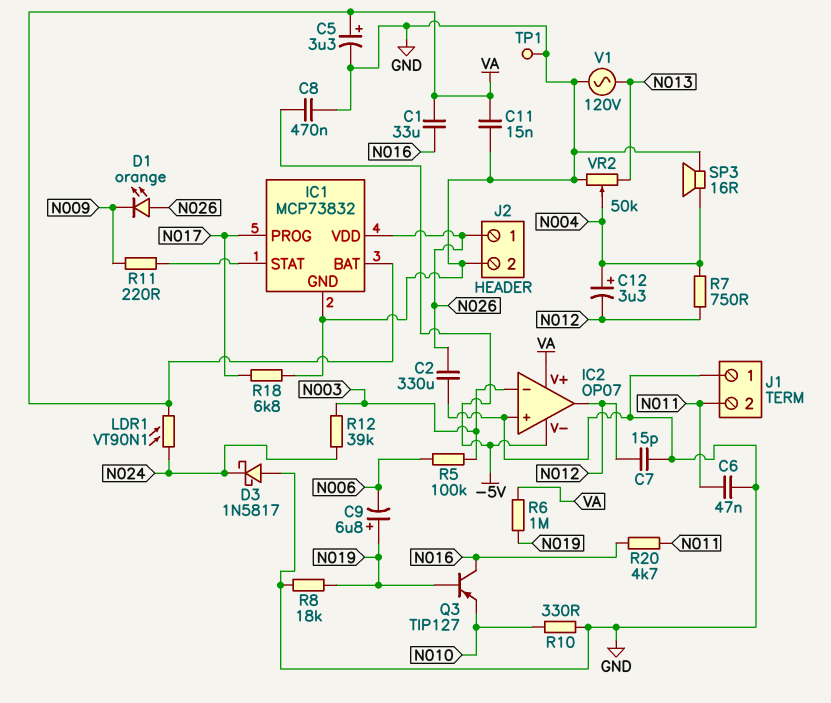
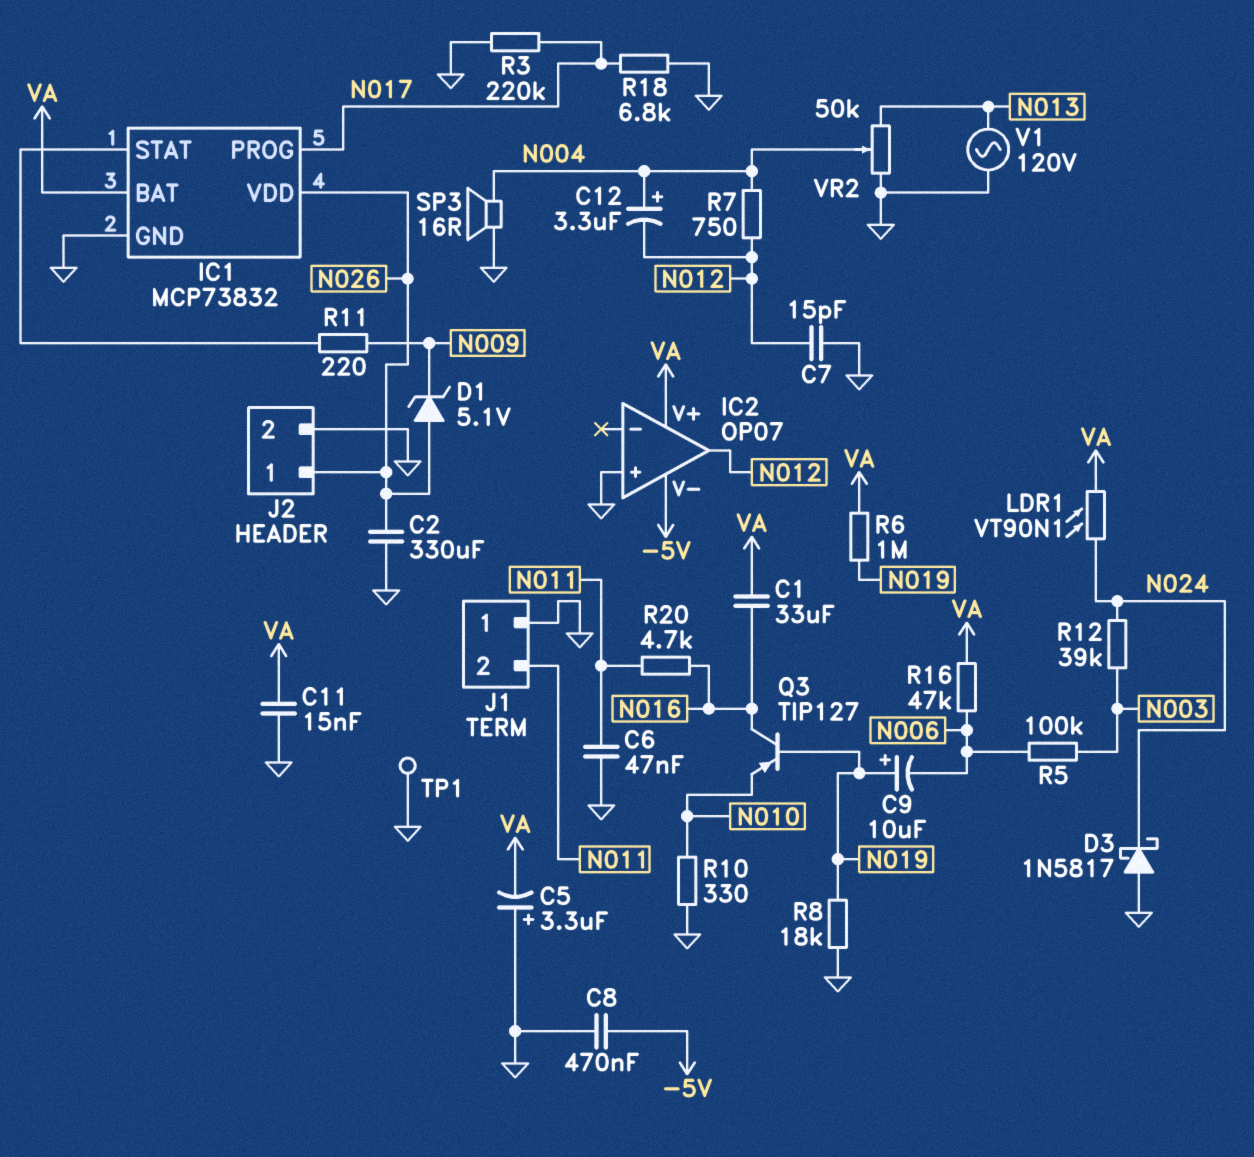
C5: 3.3uF (plus VA, minus GND) -> 3.3uF (plus GND, minus VA)
C9: 6.8uF (plus N019, minus N006) -> 10uF (plus N019, minus N006)
D1: LED orange (A N026, K N009) -> zener 5.1V (A N026, K N009)
IC2 pin in-: N003 -> none
R3: none -> 220k (GND, N017)
R16: none -> 47k (N006, VA)

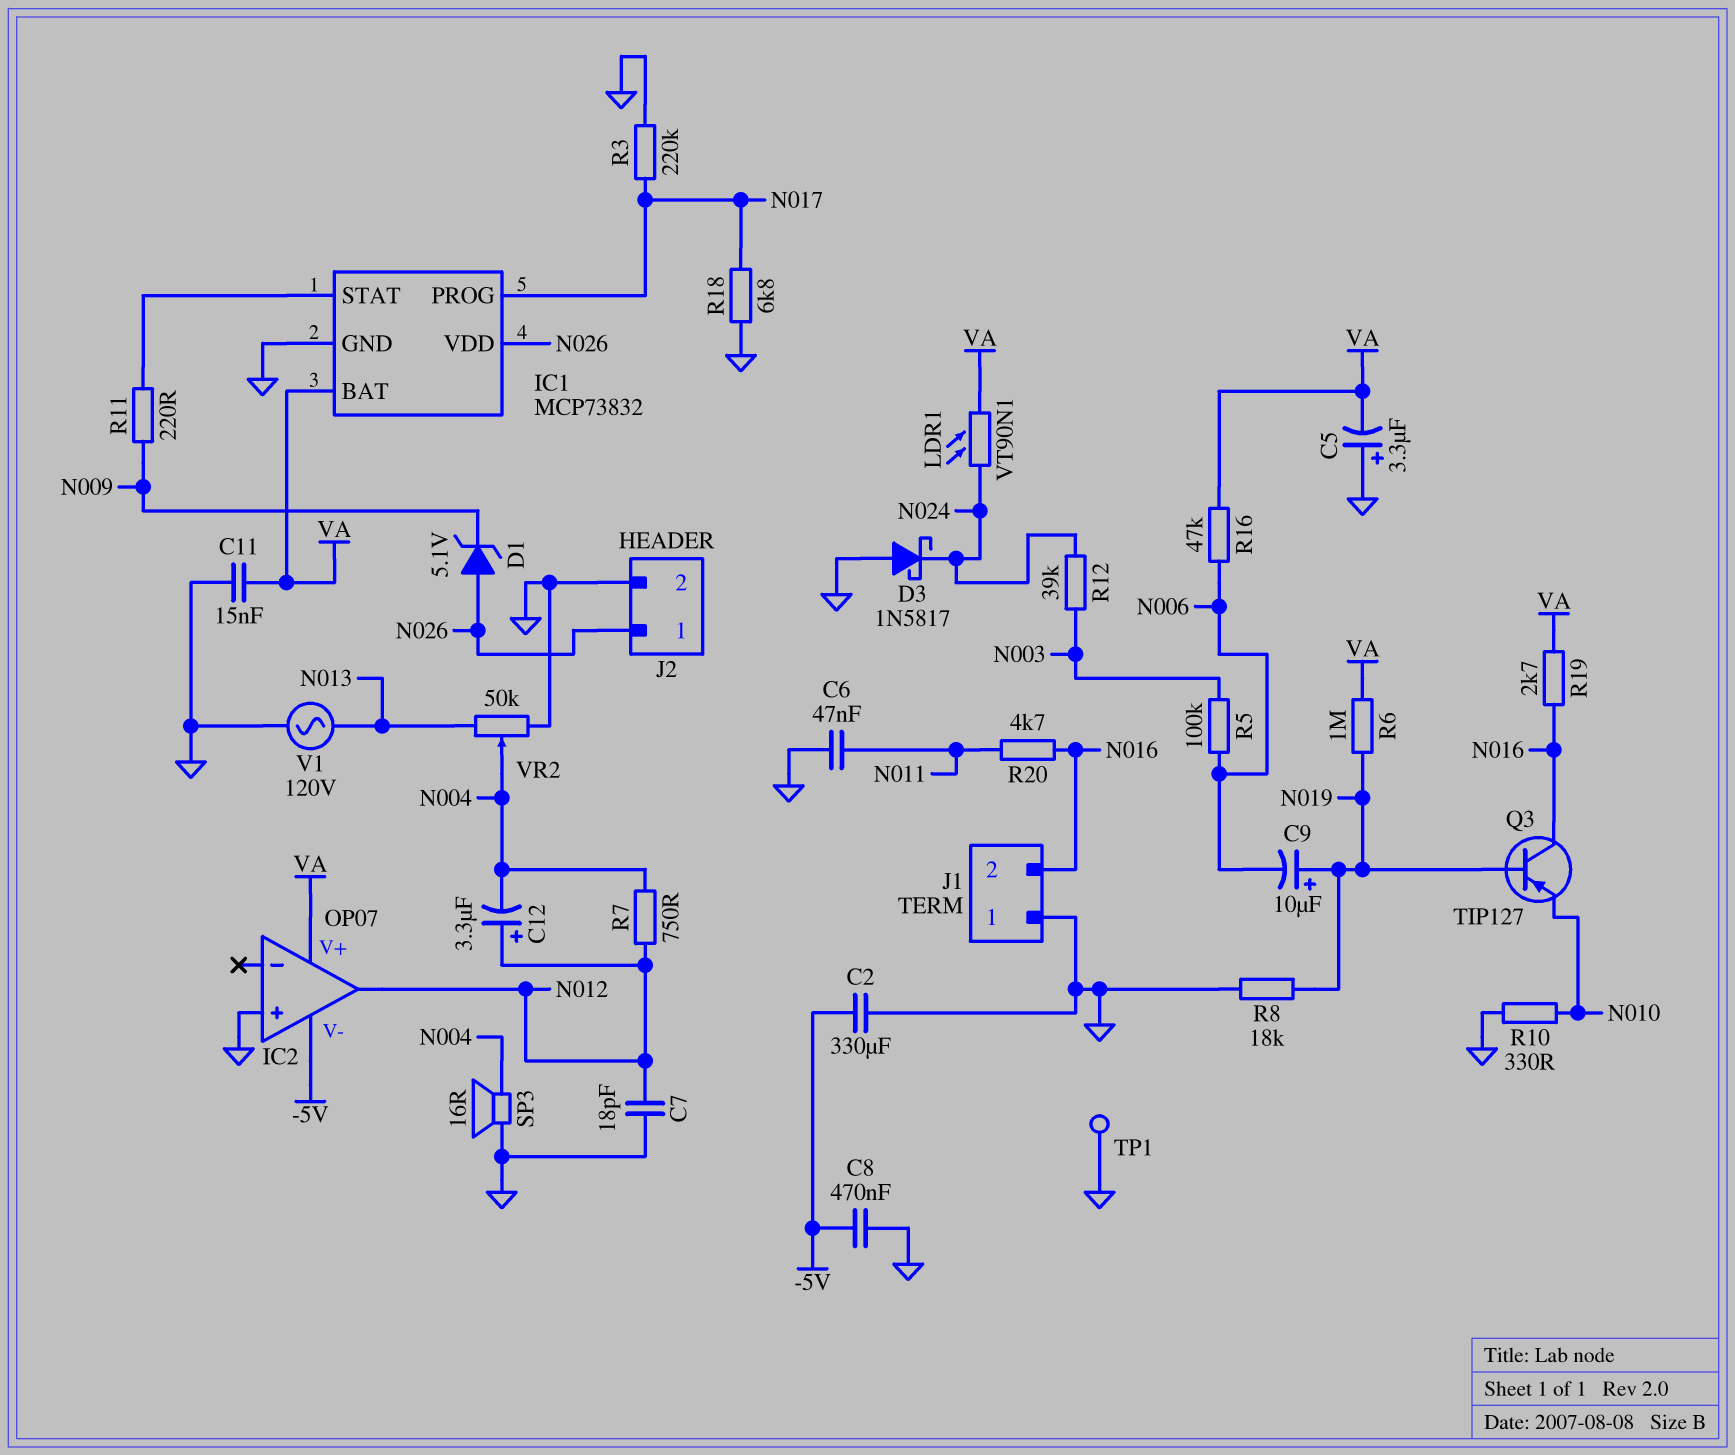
C1: 33uF (N016, VA) -> none
C2: 330uF (GND, N026) -> 330uF (-5V, GND)
C7: 15pF (GND, N012) -> 18pF (GND, N012)
C12: 3.3uF (plus N004, minus N012) -> 3.3uF (plus N012, minus N004)
J1 pin 2: N011 -> N016
R19: none -> 2.7k (N016, VA)

